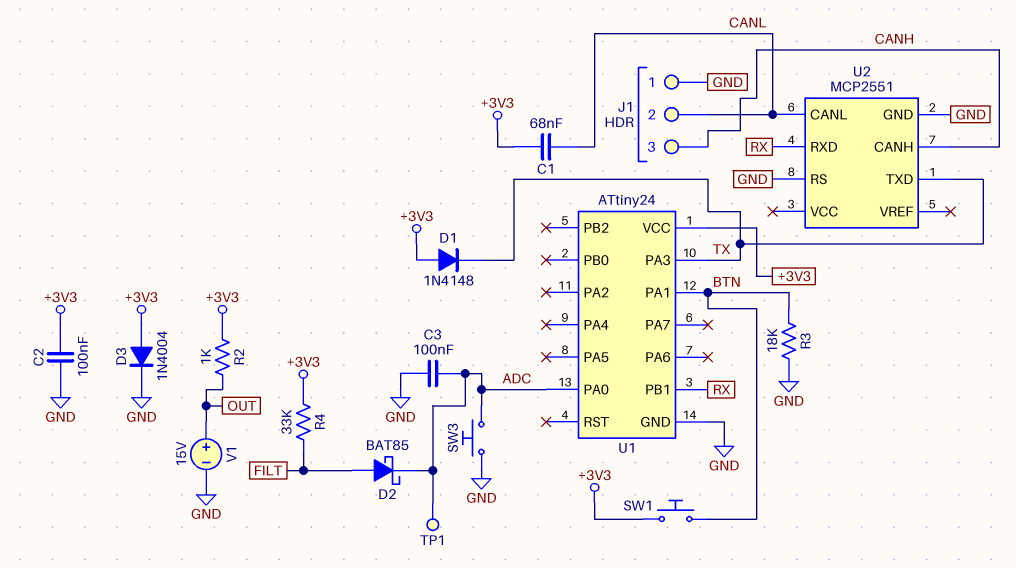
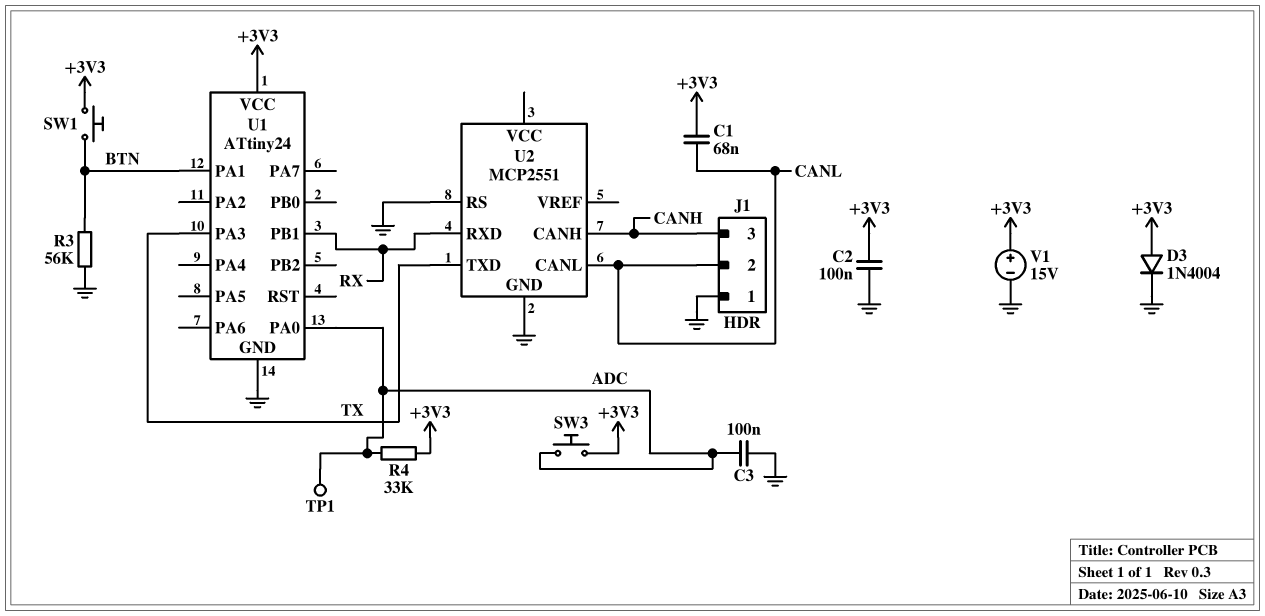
D1: diode 1N4148 (A +3V3, K TX) -> none
D2: schottky BAT85 (A FILT, K ADC) -> none
R2: 1k (+3V3, OUT) -> none
R3: 18k (BTN, GND) -> 56k (BTN, GND)
R4: 33k (+3V3, FILT) -> 33k (+3V3, ADC)
SW3: button (ADC, GND) -> button (+3V3, ADC)
V1: 15V (plus OUT, minus GND) -> 15V (plus +3V3, minus GND)

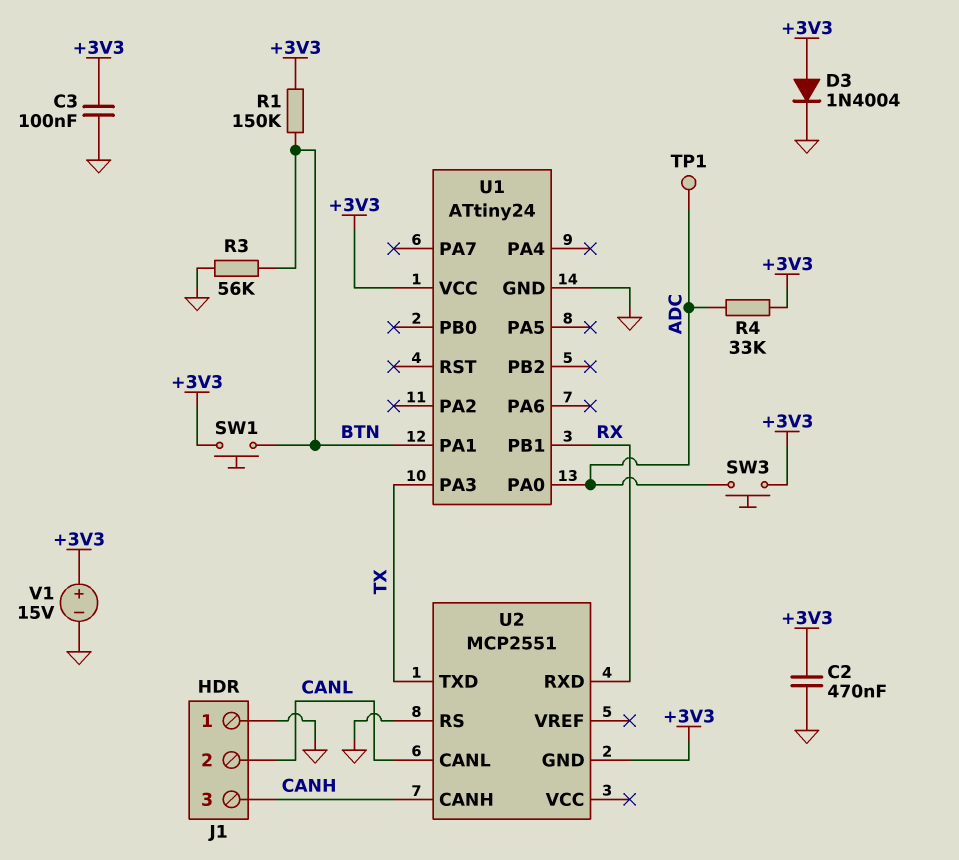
C1: 68nF (+3V3, CANL) -> none
C2: 100nF (+3V3, GND) -> 470nF (+3V3, GND)
C3: 100nF (ADC, GND) -> 100nF (+3V3, GND)
R1: none -> 150k (+3V3, BTN)
U2 pin GND: GND -> +3V3

